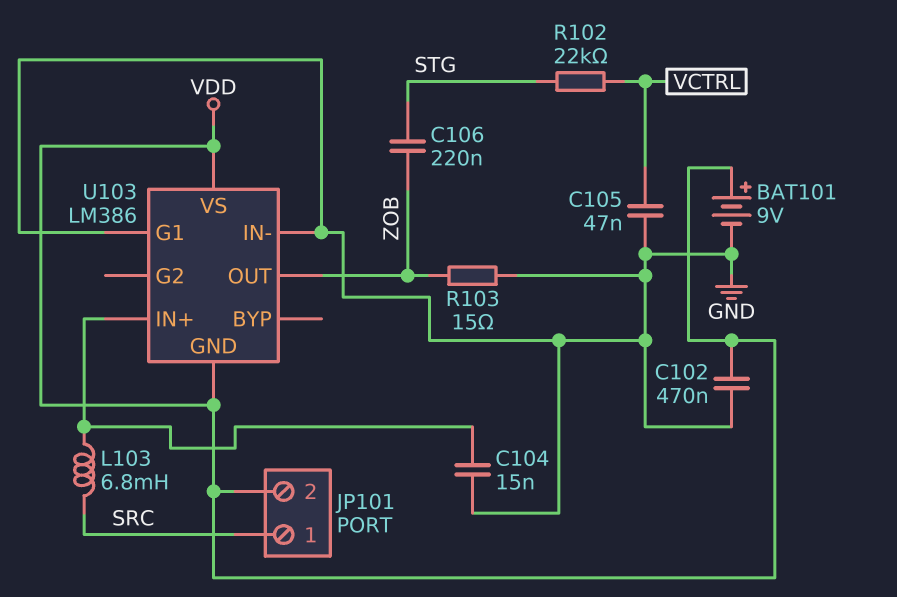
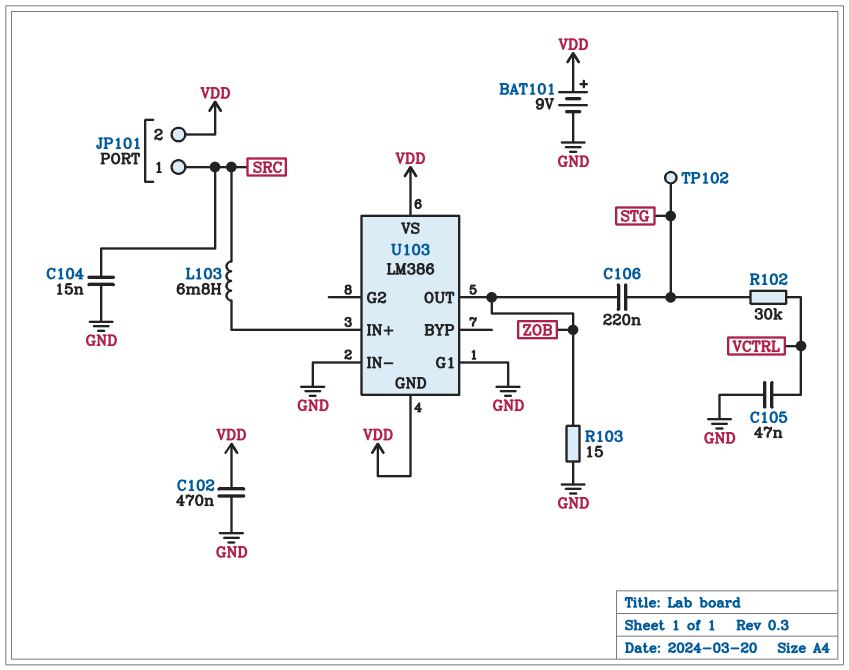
C104: 15nF (GND, U103/IN+) -> 15nF (GND, SRC)
R102: 22k (STG, VCTRL) -> 30k (STG, VCTRL)
TP102: none -> test point (STG)

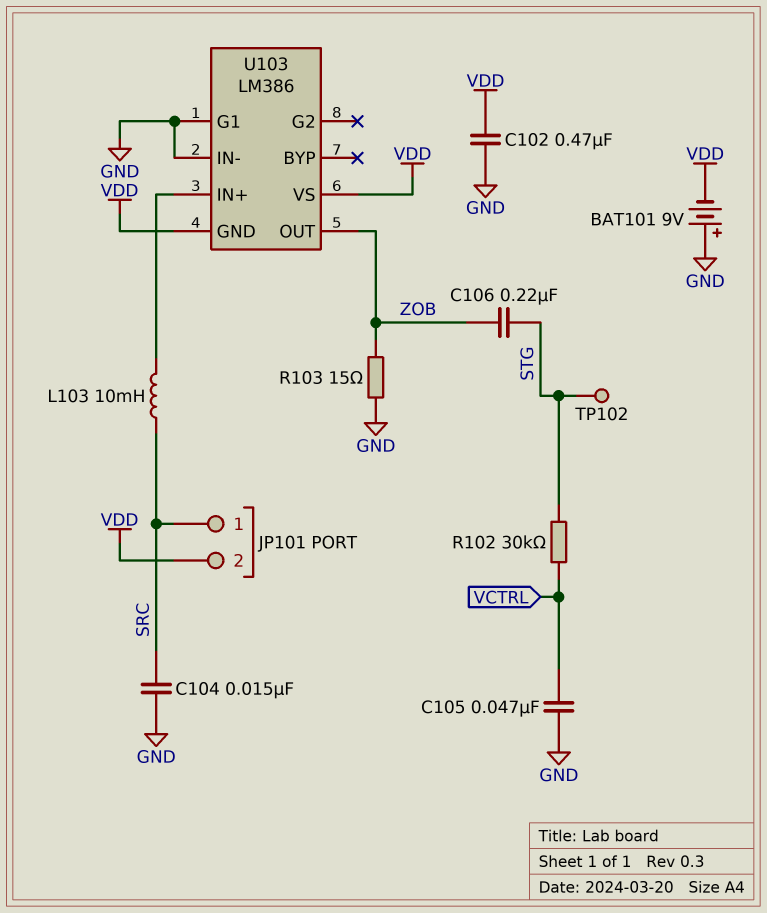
BAT101: 9V (plus VDD, minus GND) -> 9V (plus GND, minus VDD)
L103: 6.8mH (SRC, U103/IN+) -> 10mH (SRC, U103/IN+)

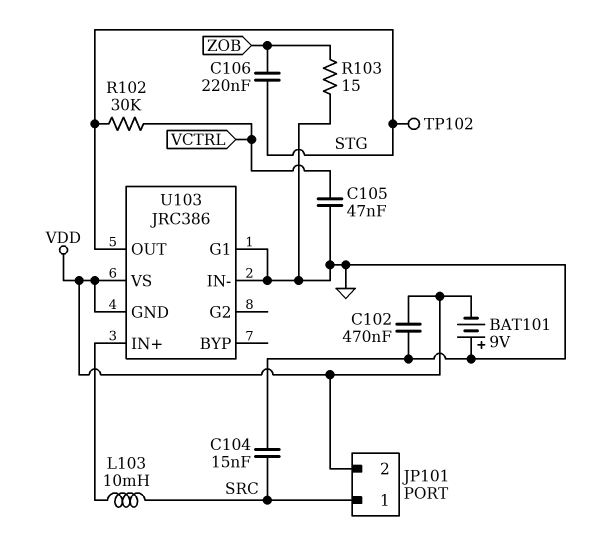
U103: LM386 -> JRC386
U103 pin OUT: ZOB -> STG

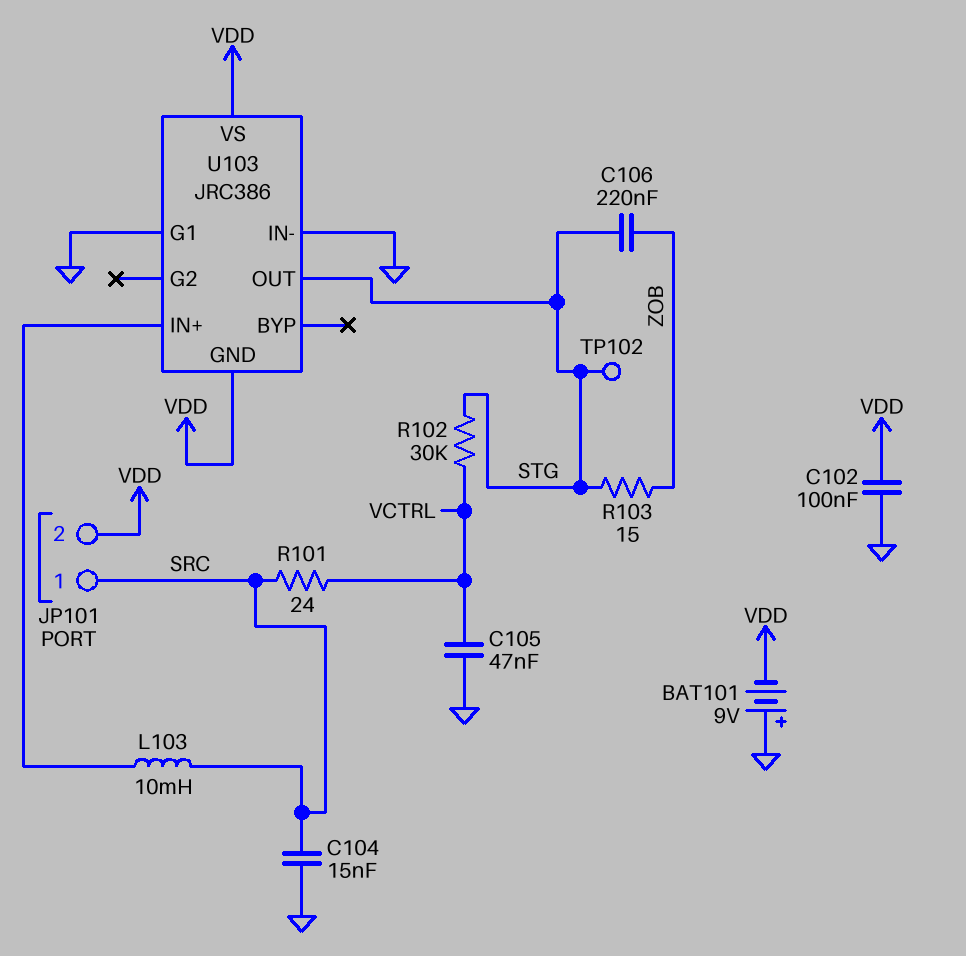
C102: 470nF (GND, VDD) -> 100nF (GND, VDD)
R101: none -> 24 (SRC, VCTRL)
R103: 15 (GND, ZOB) -> 15 (STG, ZOB)

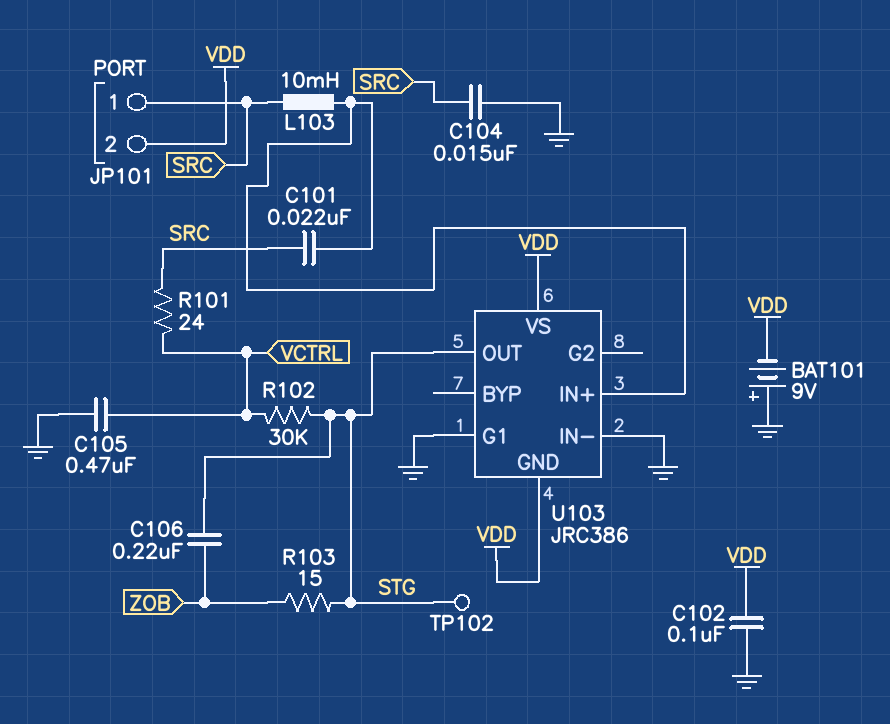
C101: none -> 22nF (SRC, U103/IN+)
C105: 47nF (GND, VCTRL) -> 470nF (GND, VCTRL)

